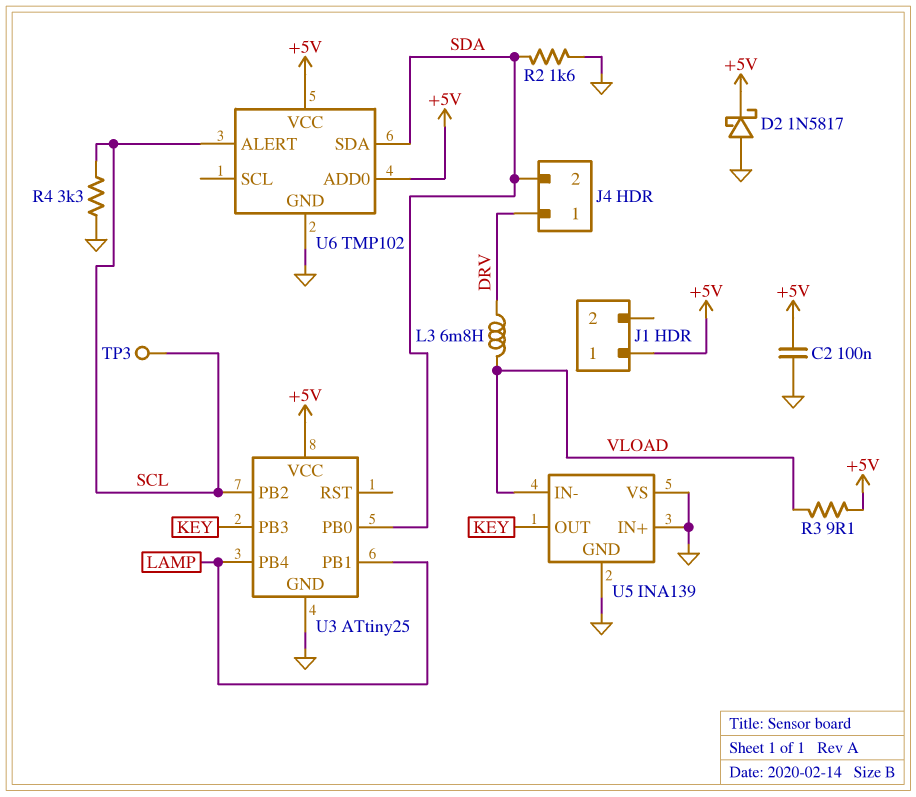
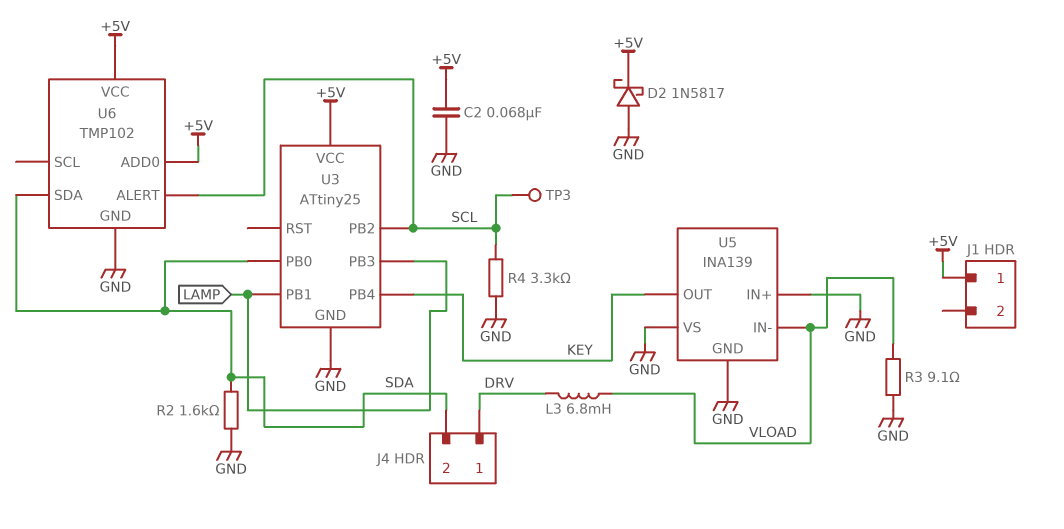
C2: 100nF (+5V, GND) -> 68nF (+5V, GND)
R3: 9.1 (+5V, VLOAD) -> 9.1 (GND, VLOAD)
U3 pin PB3: KEY -> LAMP
U3 pin PB4: LAMP -> KEY

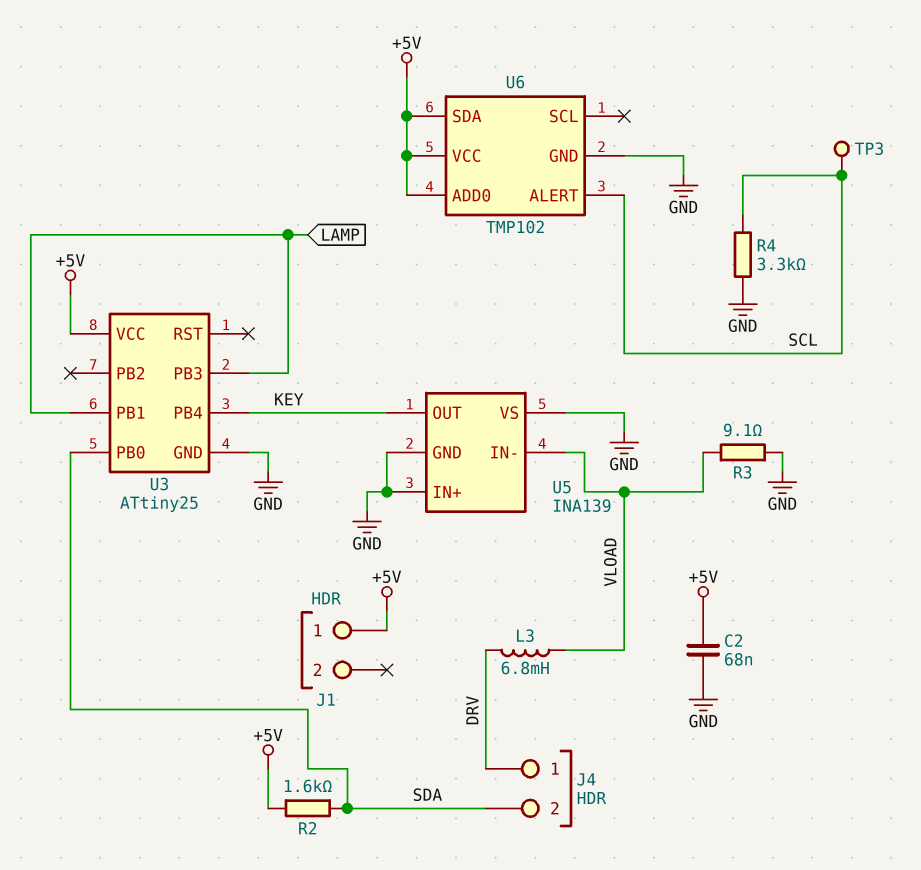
D2: schottky 1N5817 (A GND, K +5V) -> none
R2: 1.6k (GND, SDA) -> 1.6k (+5V, SDA)
U3 pin PB2: SCL -> none
U6 pin SDA: SDA -> +5V

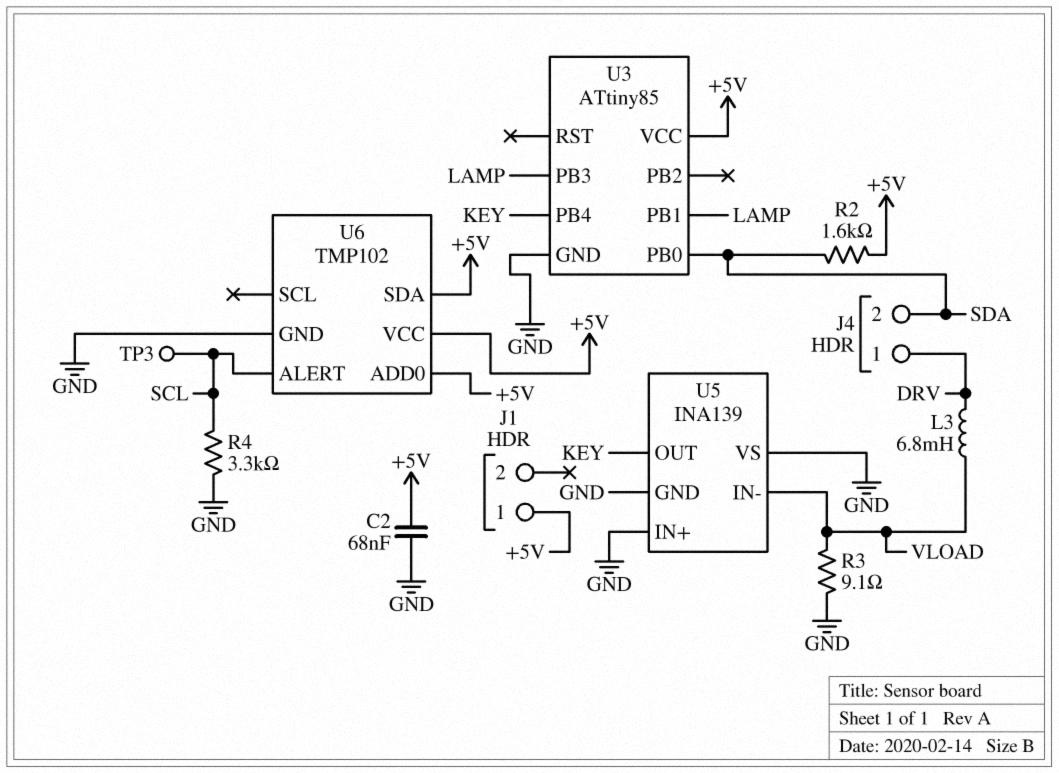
U3: ATtiny25 -> ATtiny85

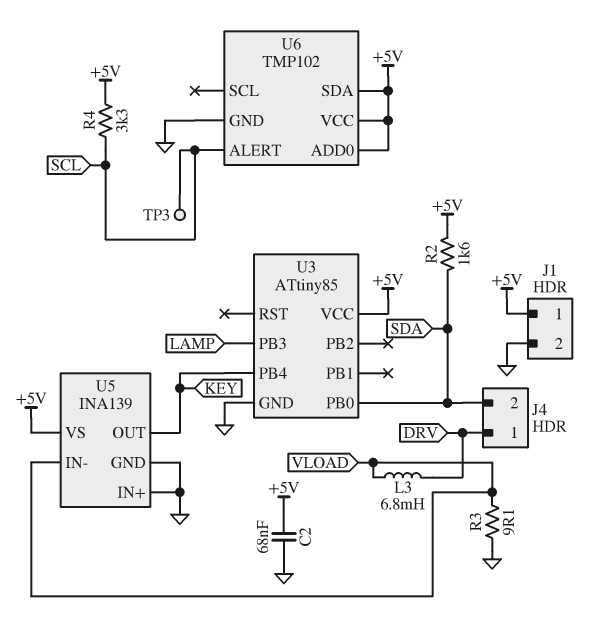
J1 pin 2: none -> GND
R4: 3.3k (GND, SCL) -> 3.3k (+5V, SCL)
U3 pin PB1: LAMP -> none
U5 pin VS: GND -> +5V

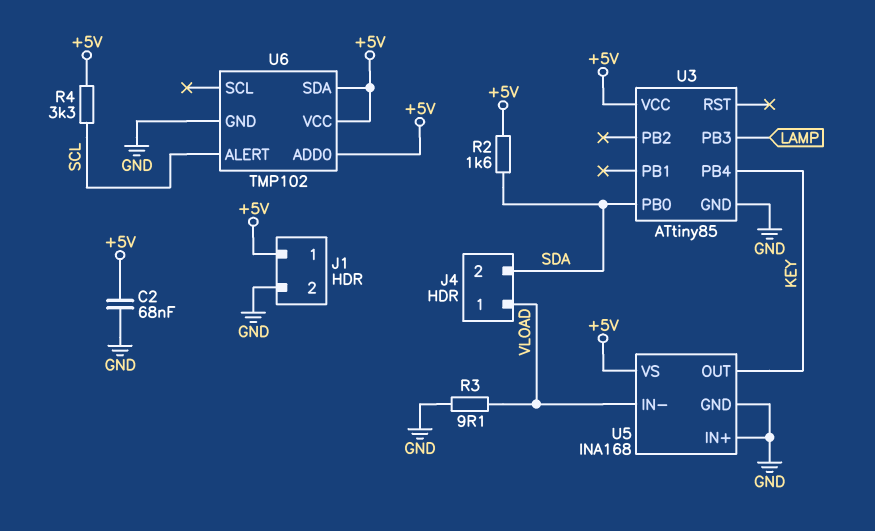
J4 pin 1: DRV -> VLOAD
L3: 6.8mH (DRV, VLOAD) -> none
TP3: test point (SCL) -> none
U5: INA139 -> INA168

